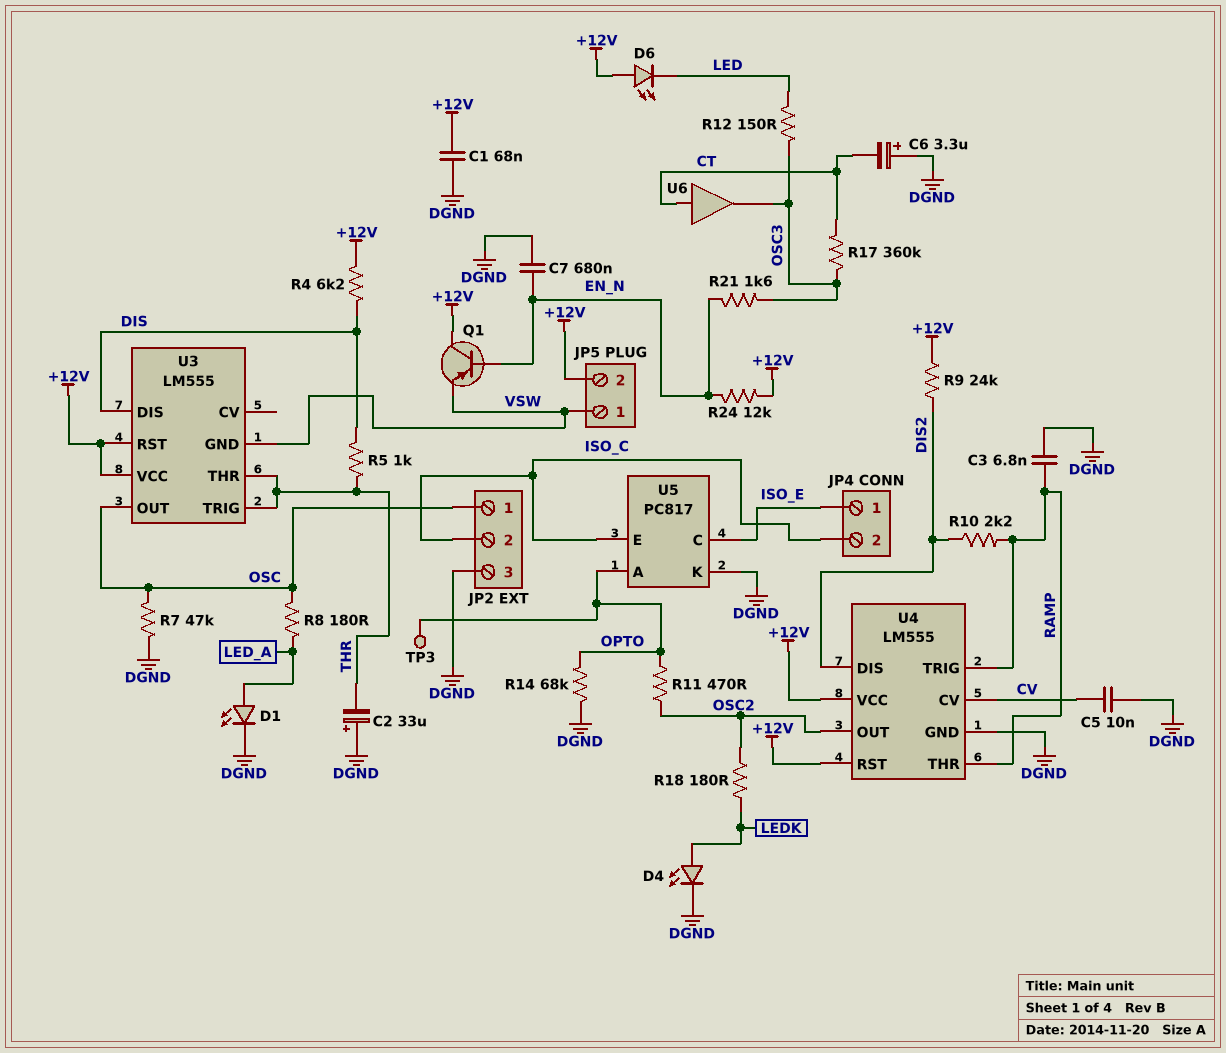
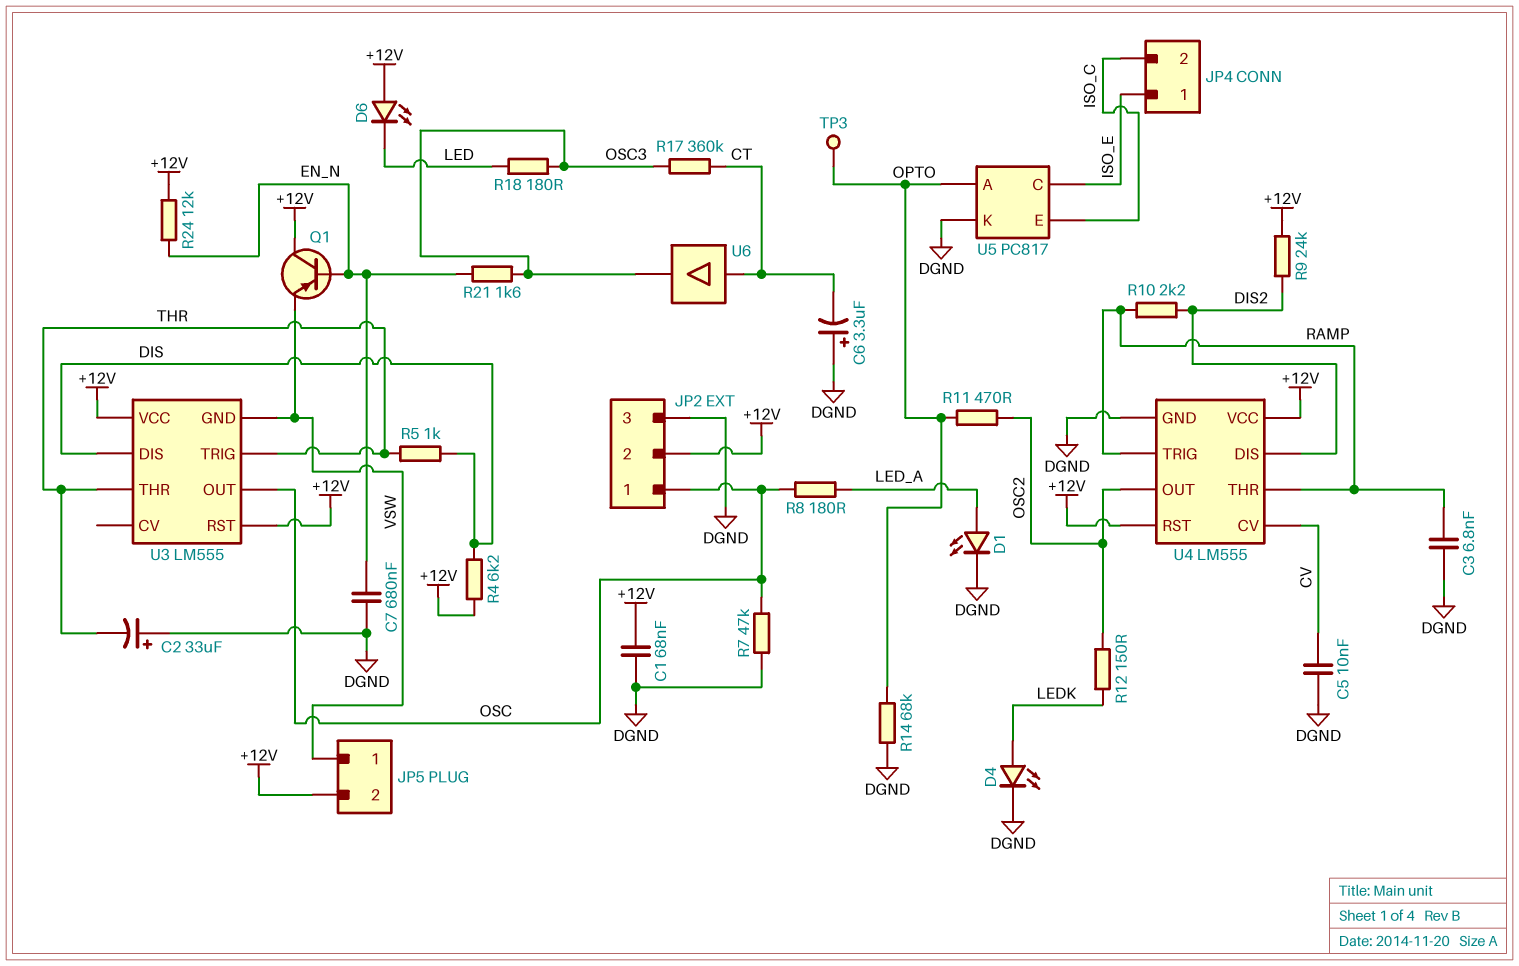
JP2 pin 2: ISO_C -> +12V
R12: 150 (LED, OSC3) -> 150 (LEDK, OSC2)
R18: 180 (LEDK, OSC2) -> 180 (LED, OSC3)

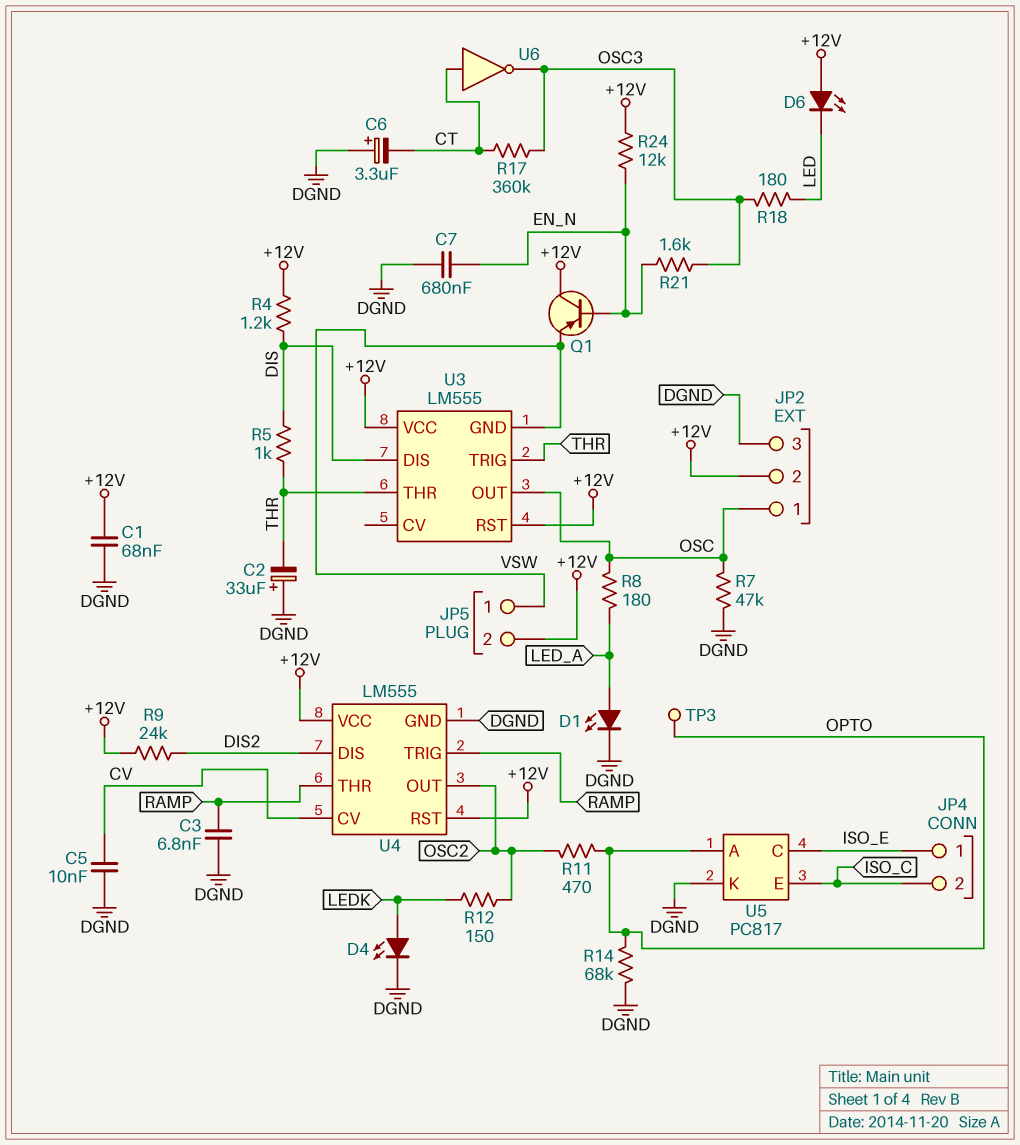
R4: 6.2k (+12V, DIS) -> 1.2k (+12V, DIS)
R10: 2.2k (DIS2, RAMP) -> none
U6: buffer (in CT, out OSC3) -> NOT (in CT, out OSC3)

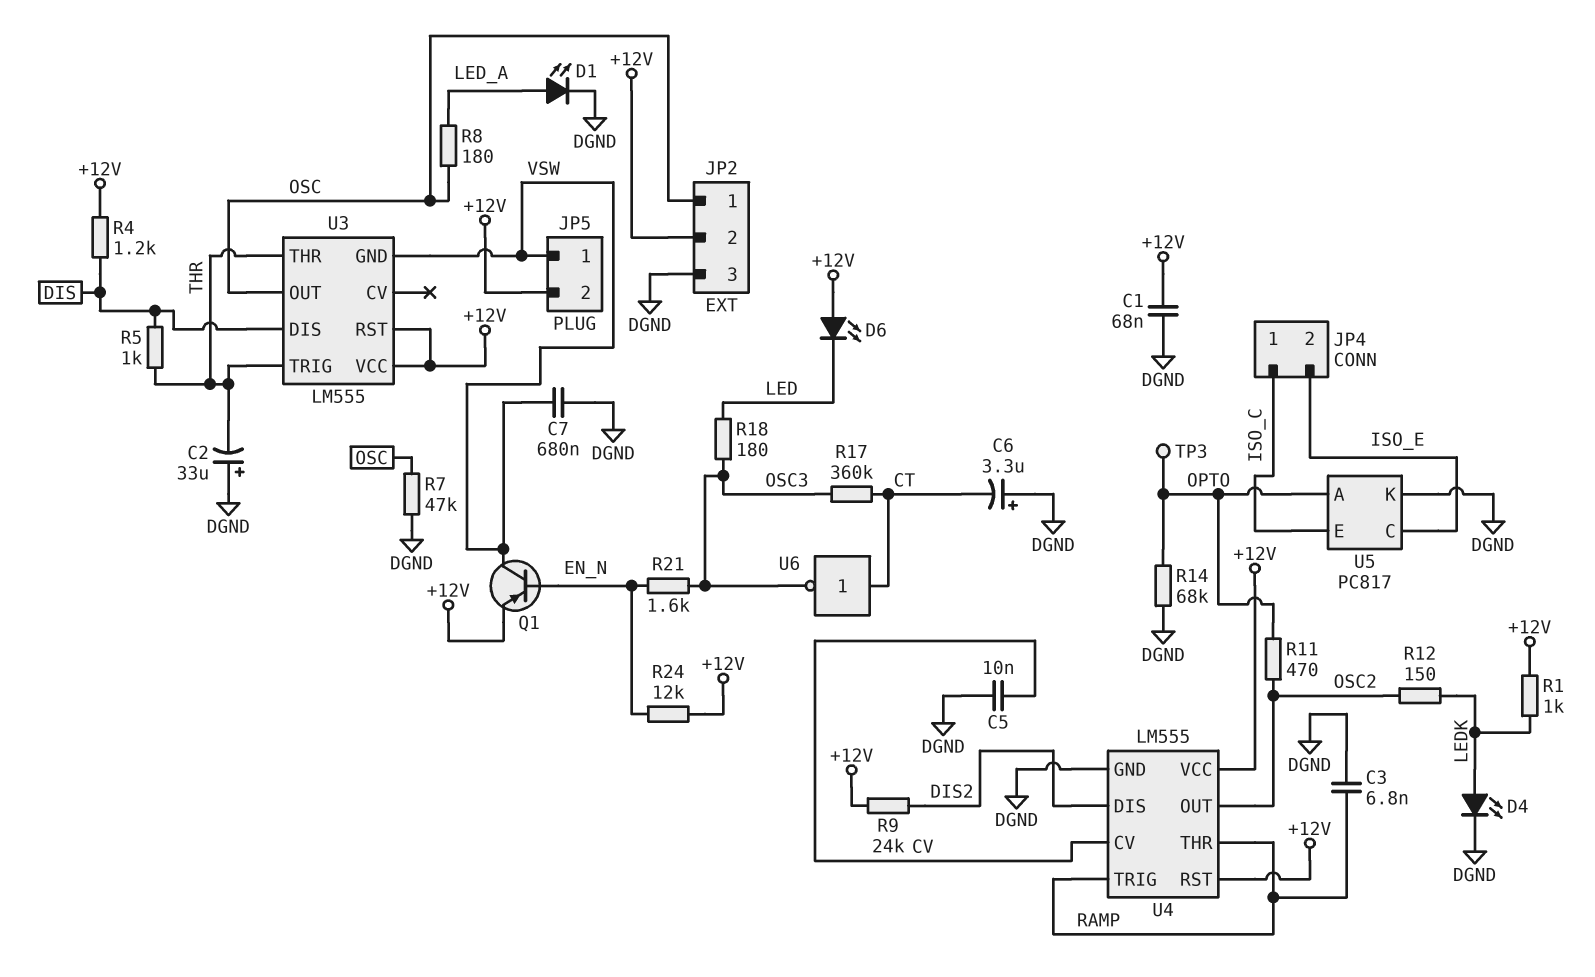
C7: 680nF (DGND, EN_N) -> 680nF (DGND, VSW)
JP4 pin 1: ISO_E -> ISO_C
JP4 pin 2: ISO_C -> ISO_E
Q1: PNP (B EN_N, C +12V, E VSW) -> PNP (B EN_N, C VSW, E +12V)
R1: none -> 1k (+12V, LEDK)

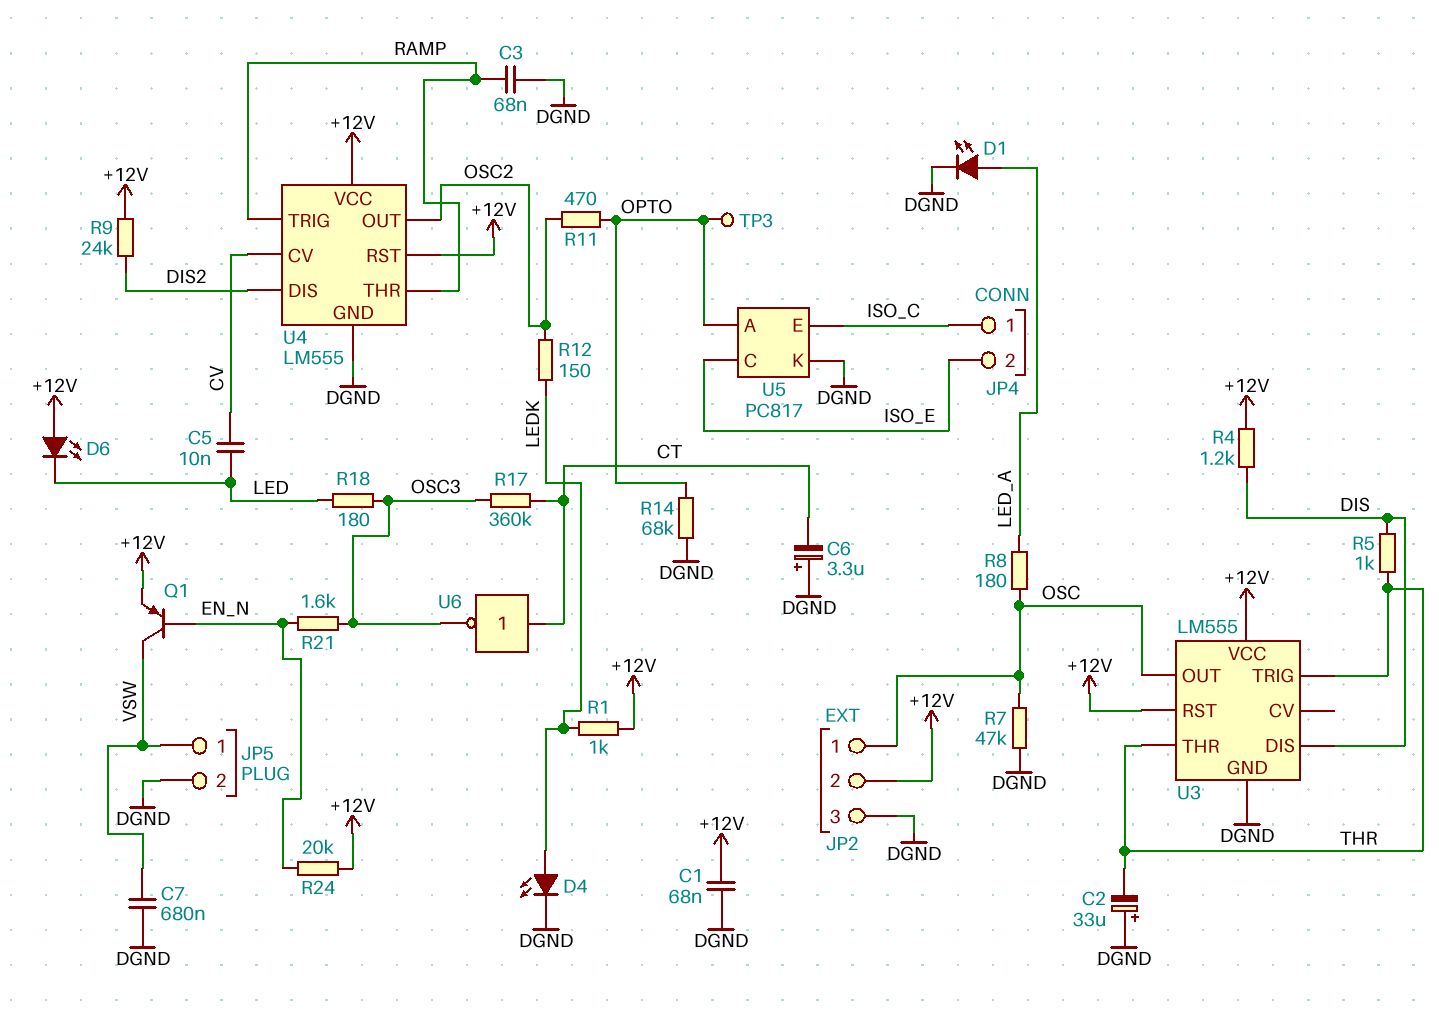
C3: 6.8nF (DGND, RAMP) -> 68nF (DGND, RAMP)
C5: 10nF (CV, DGND) -> 10nF (CV, LED)
JP5 pin 2: +12V -> DGND
R24: 12k (+12V, EN_N) -> 20k (+12V, EN_N)
U3 pin GND: VSW -> DGND

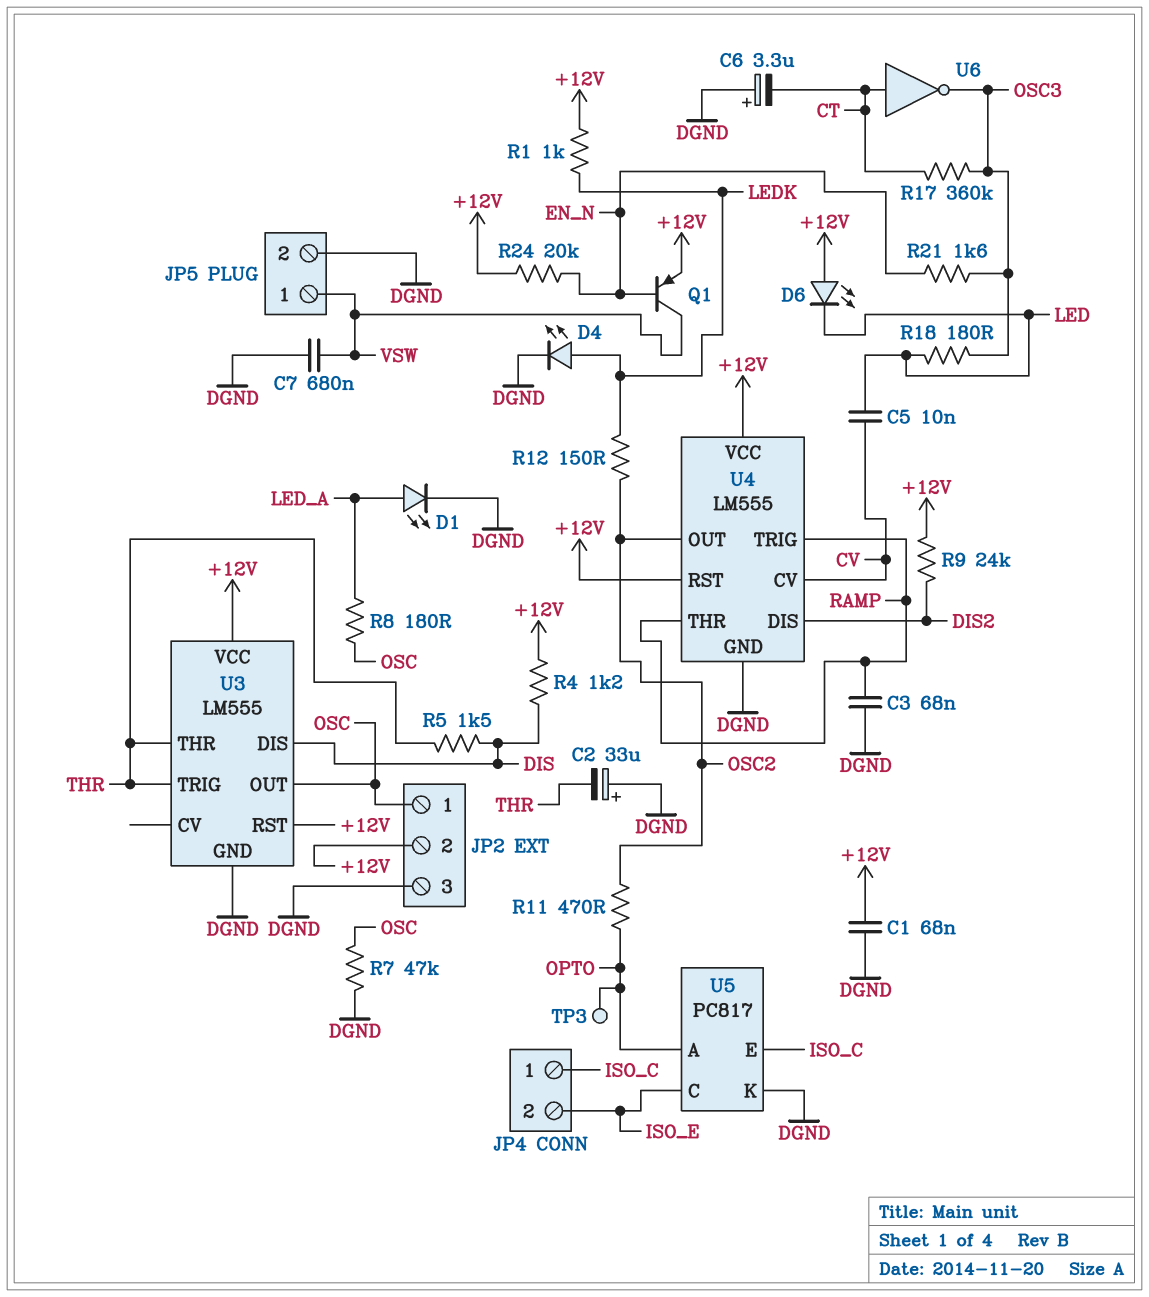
R5: 1k (DIS, THR) -> 1.5k (DIS, THR)
R14: 68k (DGND, OPTO) -> none

